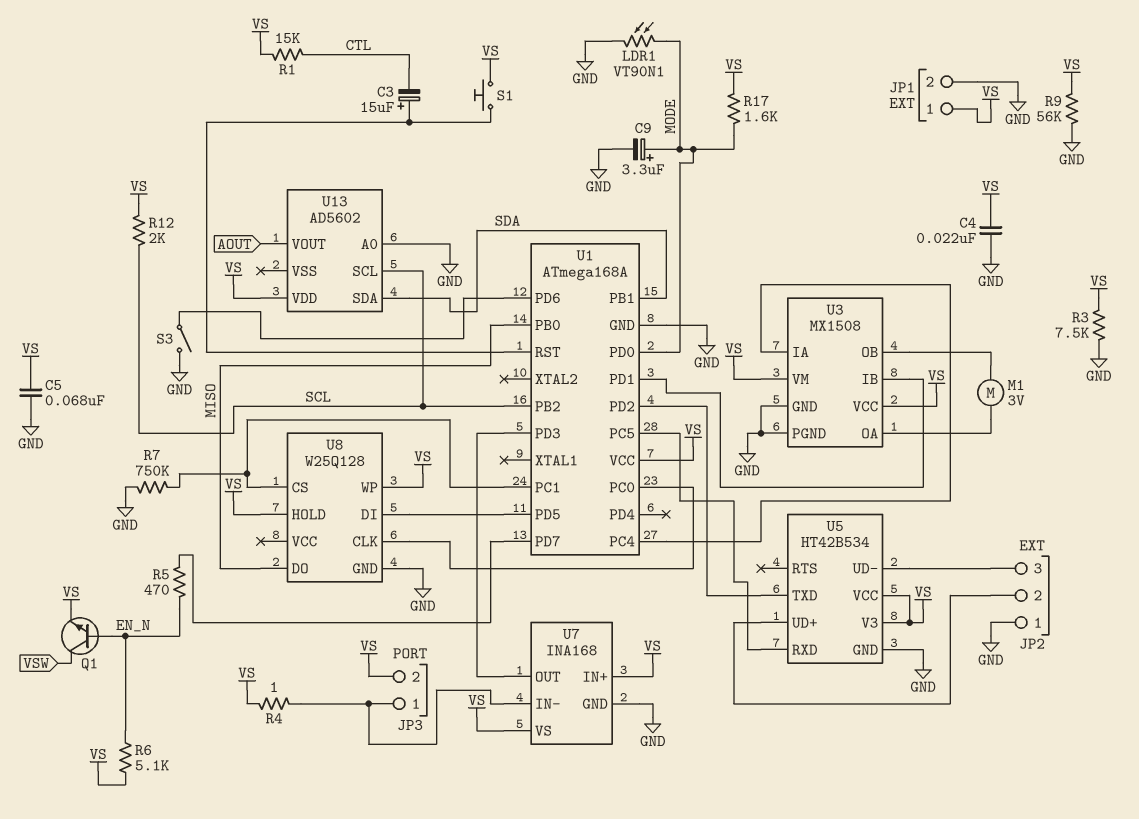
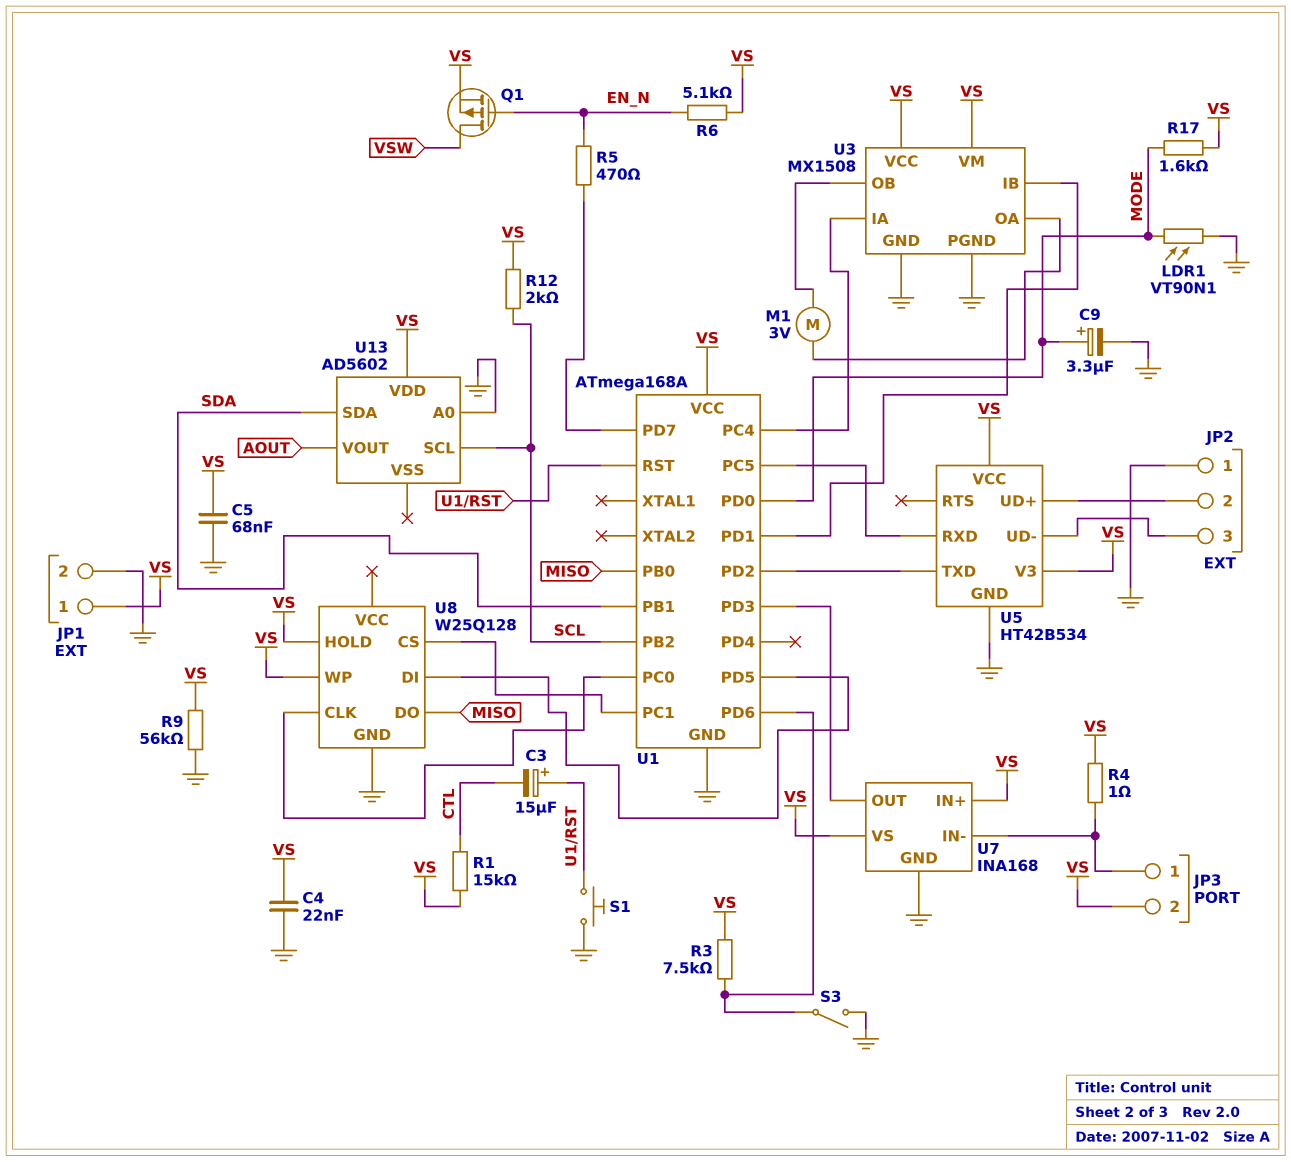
Q1: NPN (B EN_N, C VSW, E VS) -> PMOS (G EN_N, D VSW, S VS)
R3: 7.5k (GND, VS) -> 7.5k (U1/PD6, VS)
R7: 750k (GND, U1/PC1) -> none
S1: button (U1/RST, VS) -> button (GND, U1/RST)

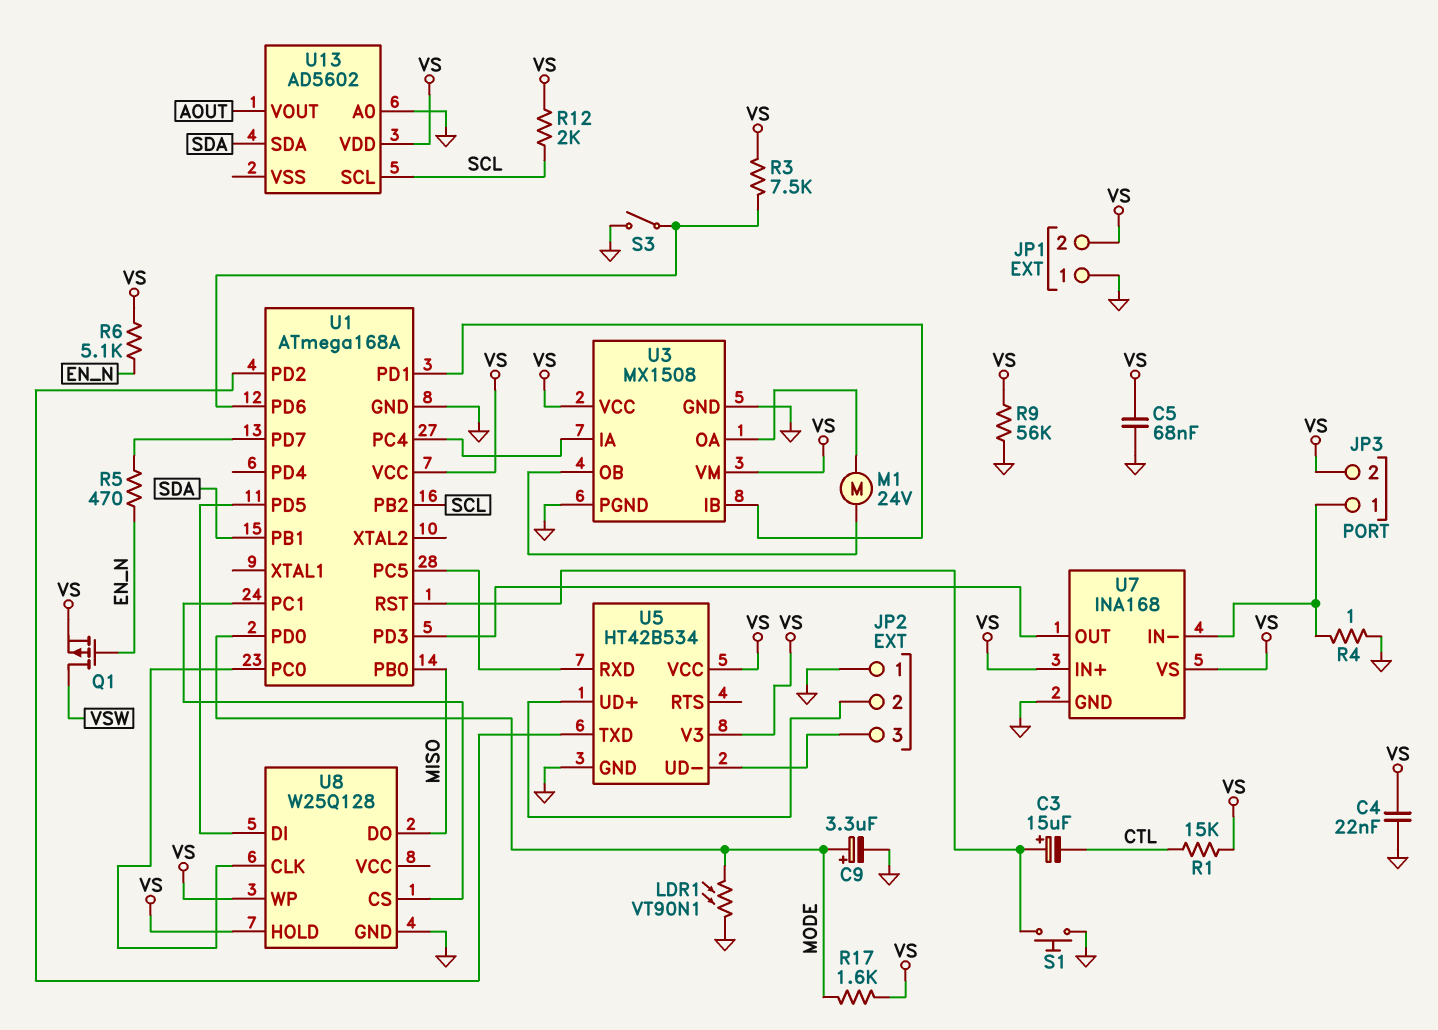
JP1 pin 1: VS -> GND
JP1 pin 2: GND -> VS
M1: motor 3V (U3/OA, U3/OB) -> motor 24V (U3/OA, U3/OB)
R4: 1 (JP3/1, VS) -> 1 (GND, JP3/1)

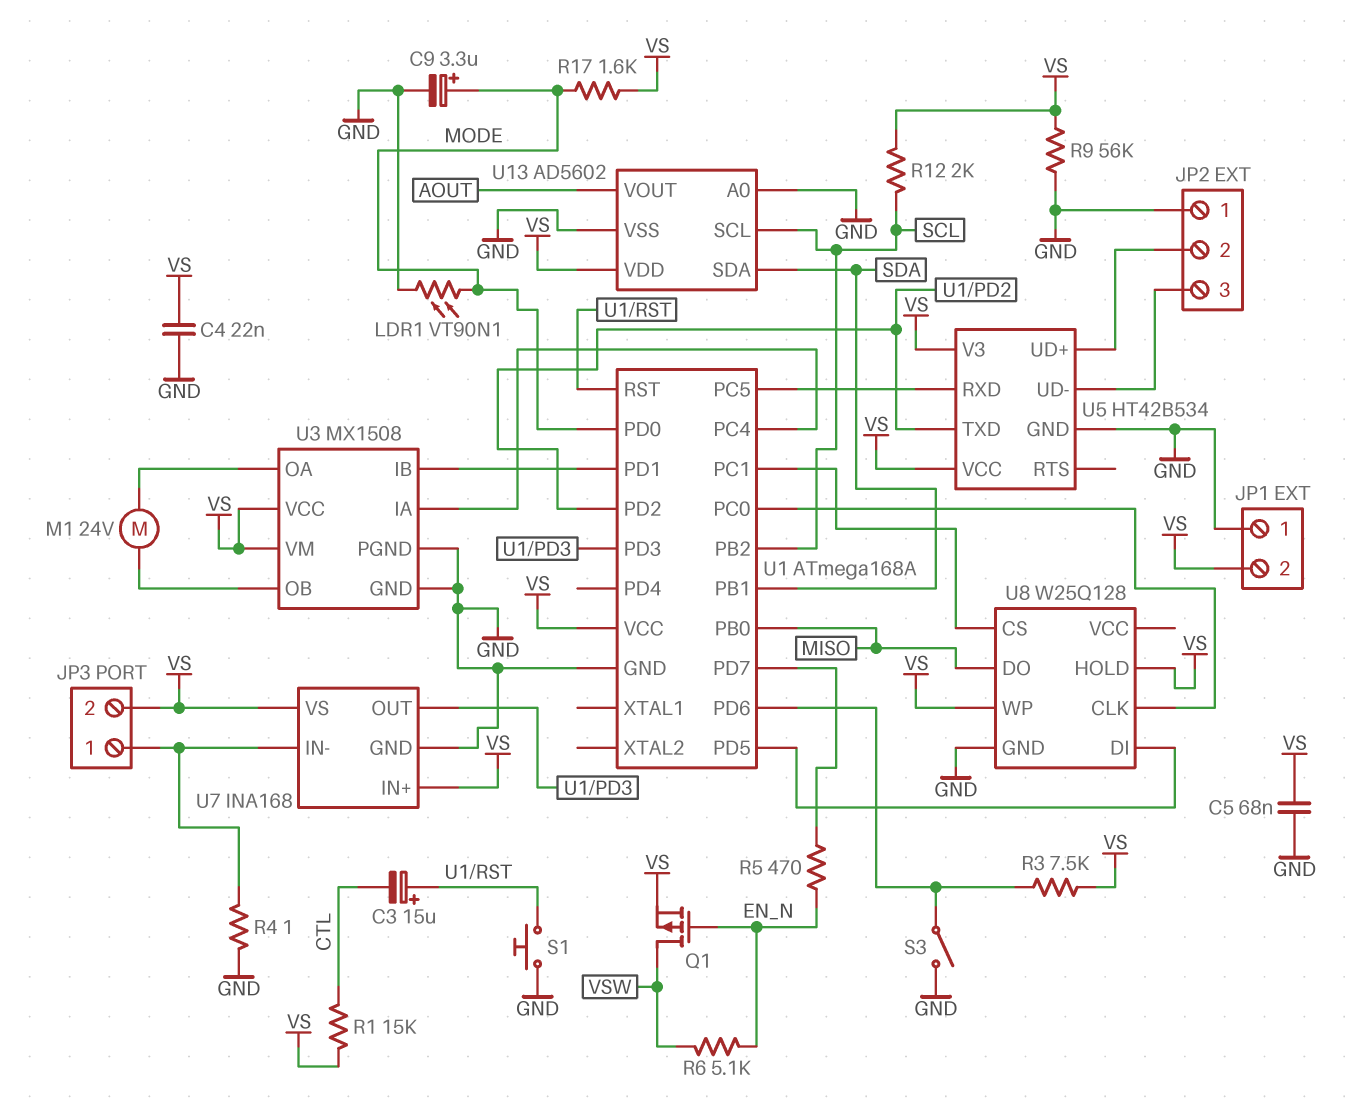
R6: 5.1k (EN_N, VS) -> 5.1k (EN_N, VSW)
U13 pin VSS: none -> GND

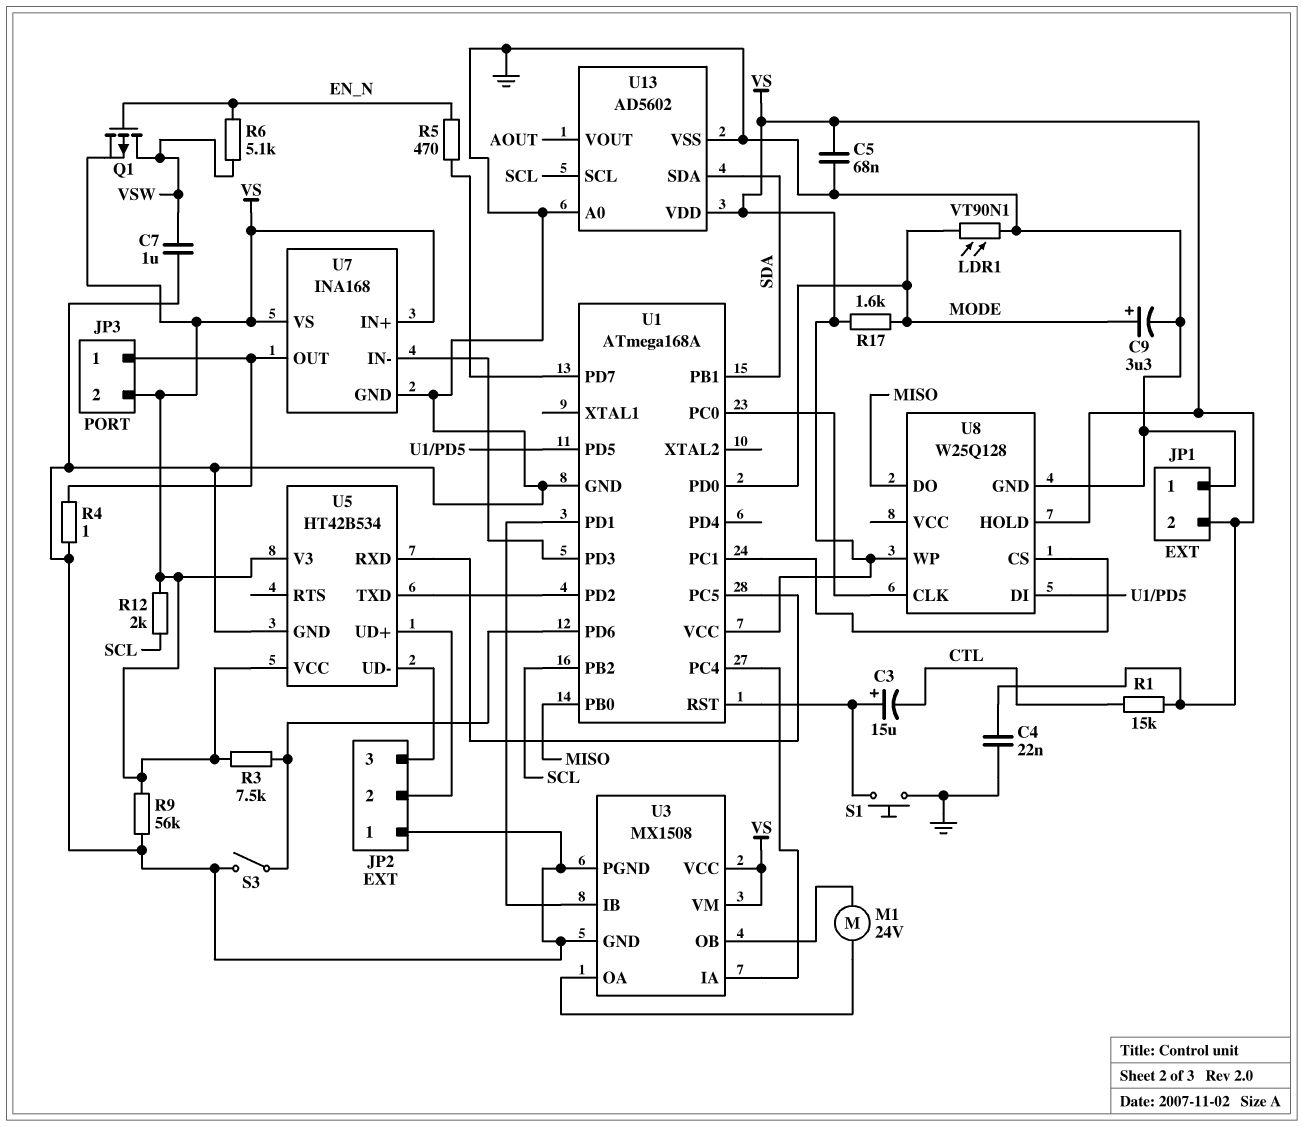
C7: none -> 1uF (GND, VSW)
U7 pin IN-: JP3/1 -> U1/PD3
U7 pin OUT: U1/PD3 -> JP3/1

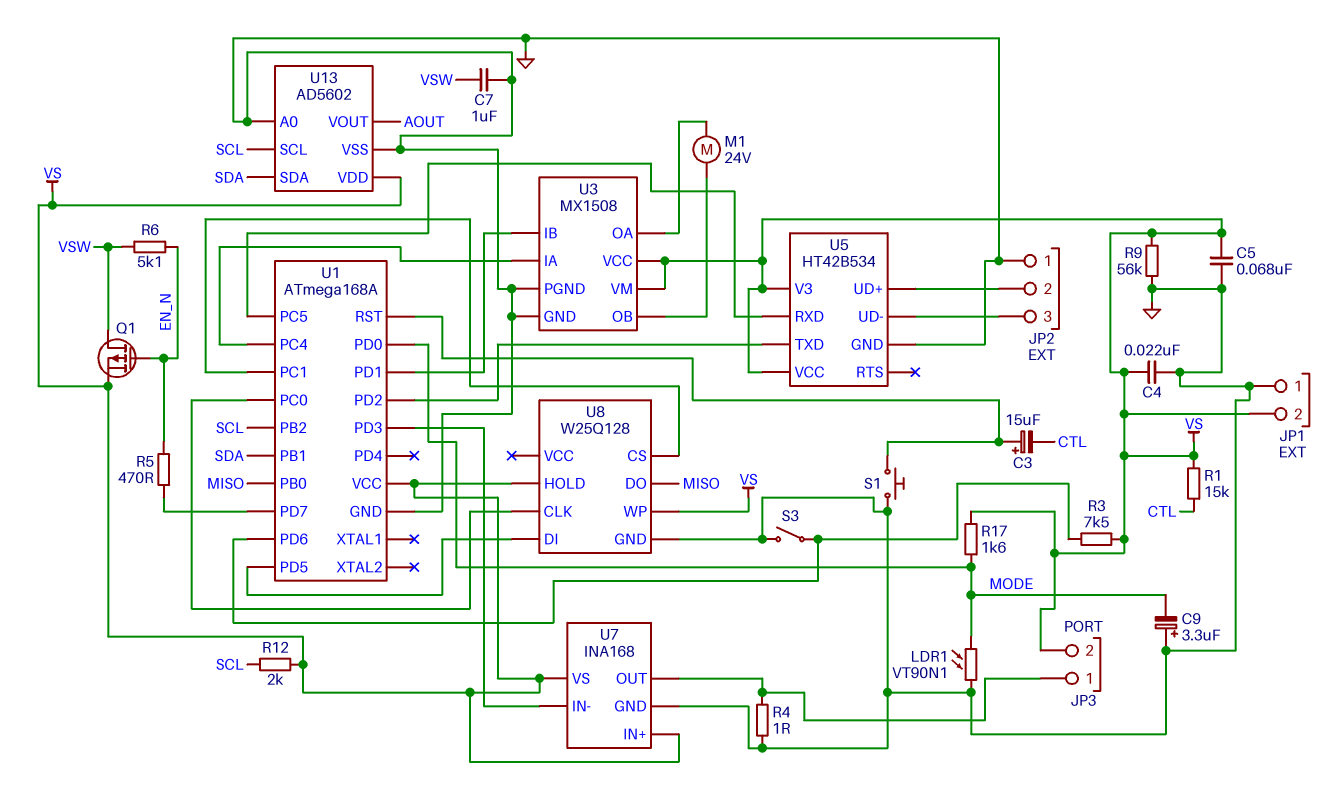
C9: 3.3uF (plus MODE, minus GND) -> 3.3uF (plus GND, minus MODE)

